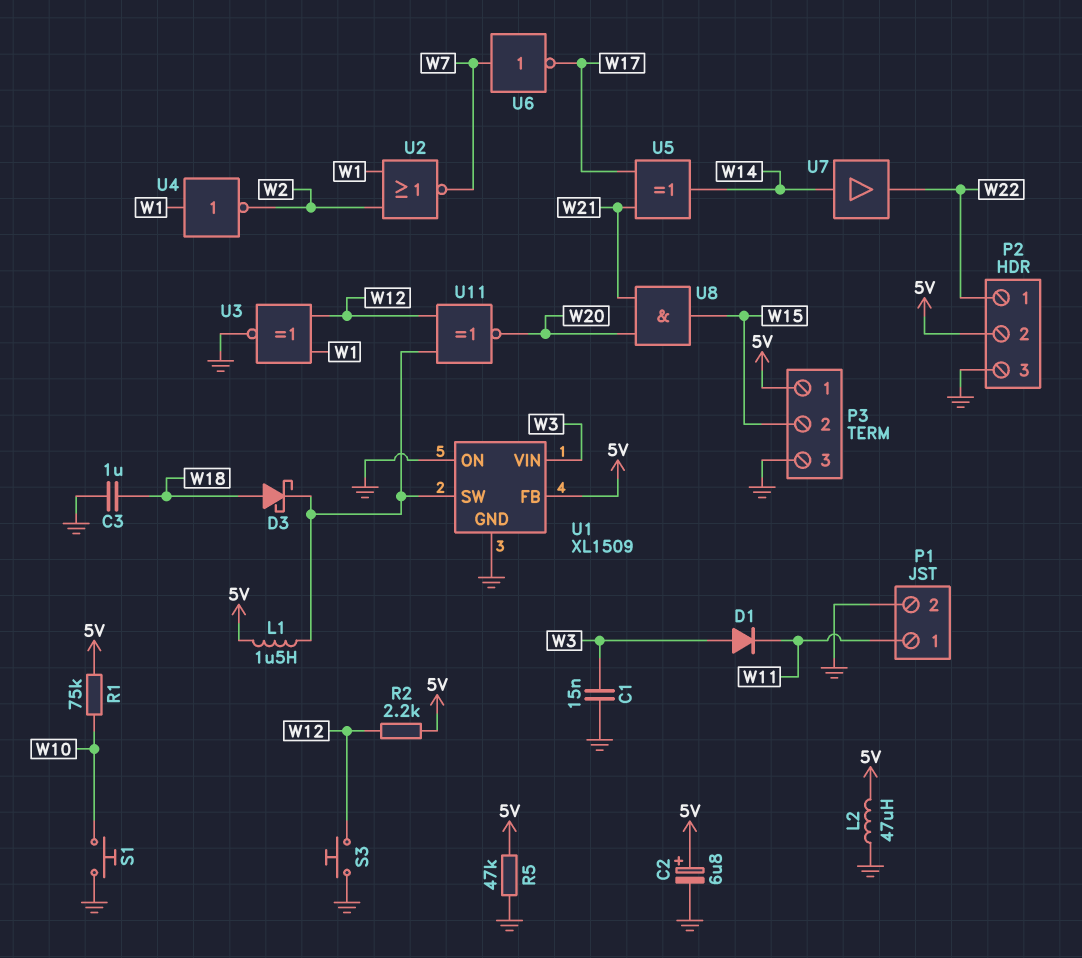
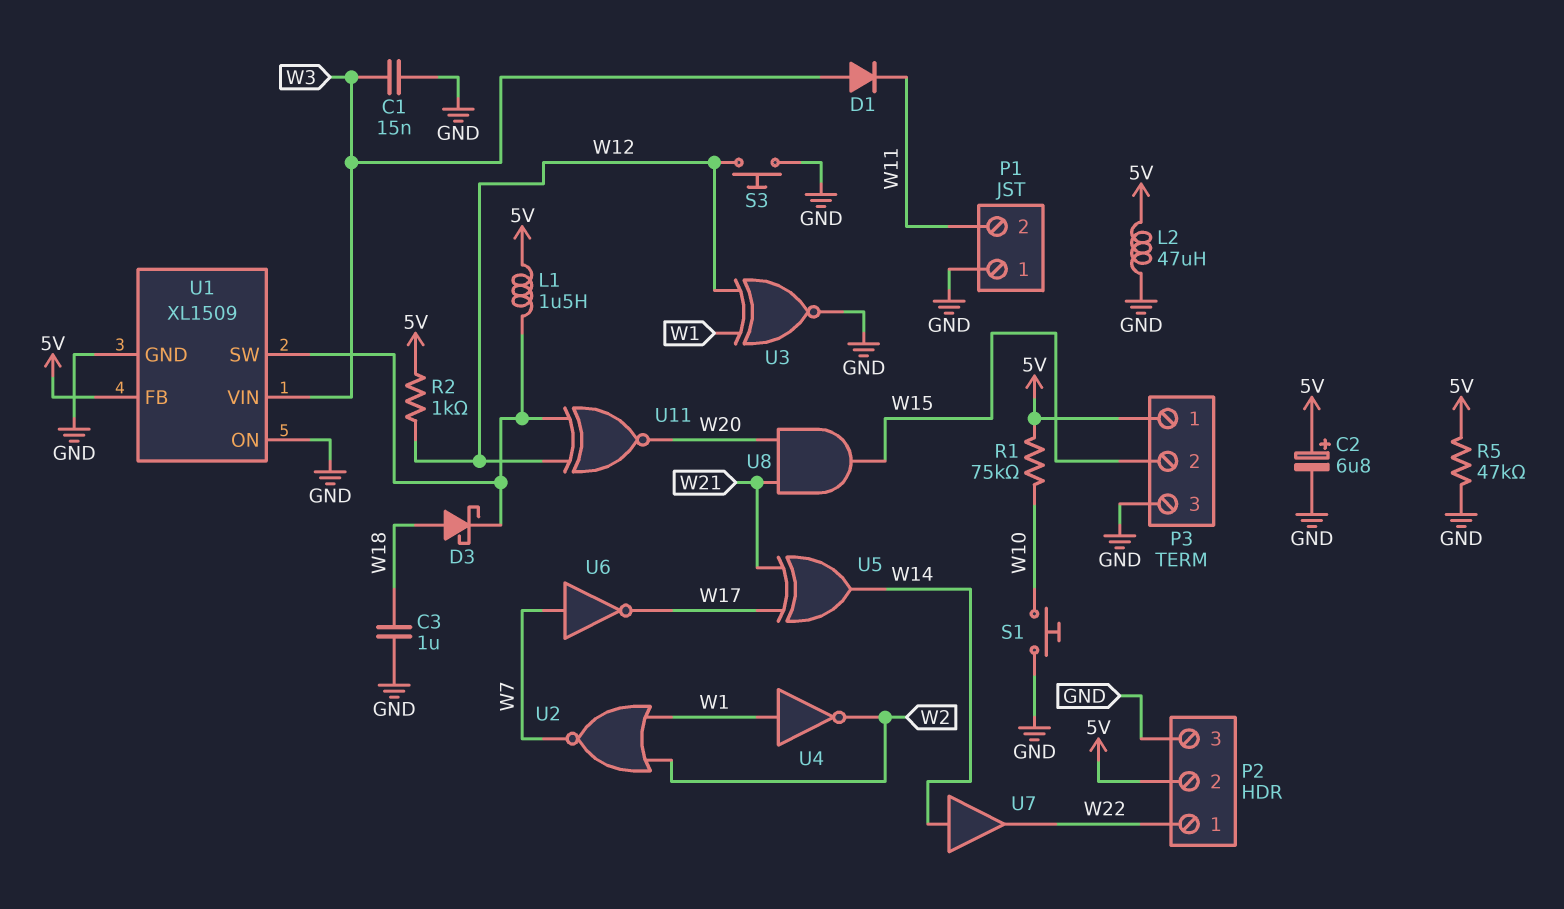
P1 pin 1: W11 -> GND
P1 pin 2: GND -> W11
R2: 2.2k (5V, W12) -> 1k (5V, W12)

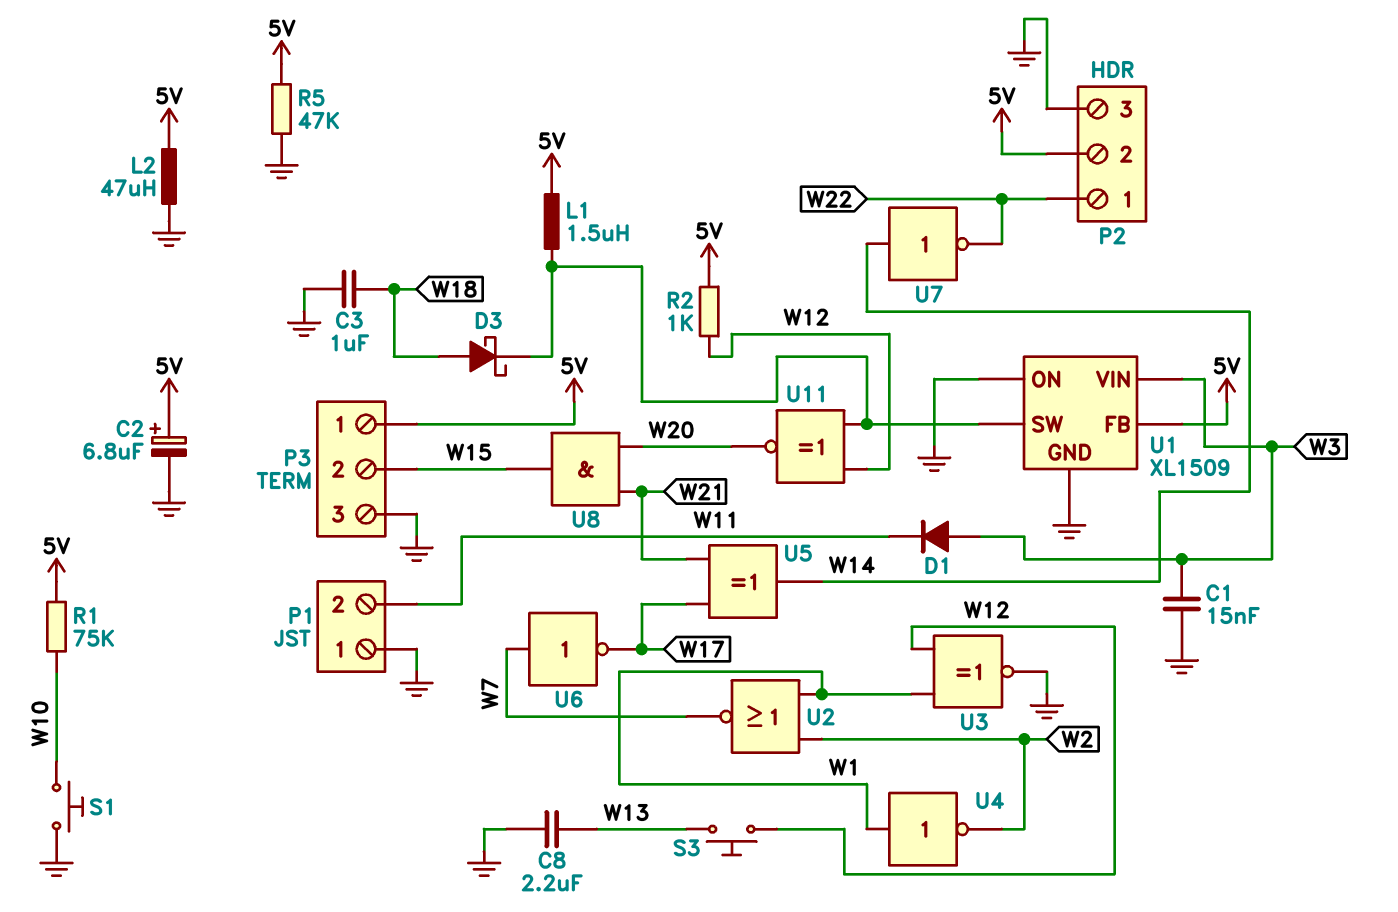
C8: none -> 2.2uF (GND, W13)
S3: button (GND, W12) -> button (W12, W13)
U7: buffer (in W14, out W22) -> NOT (in W14, out W22)

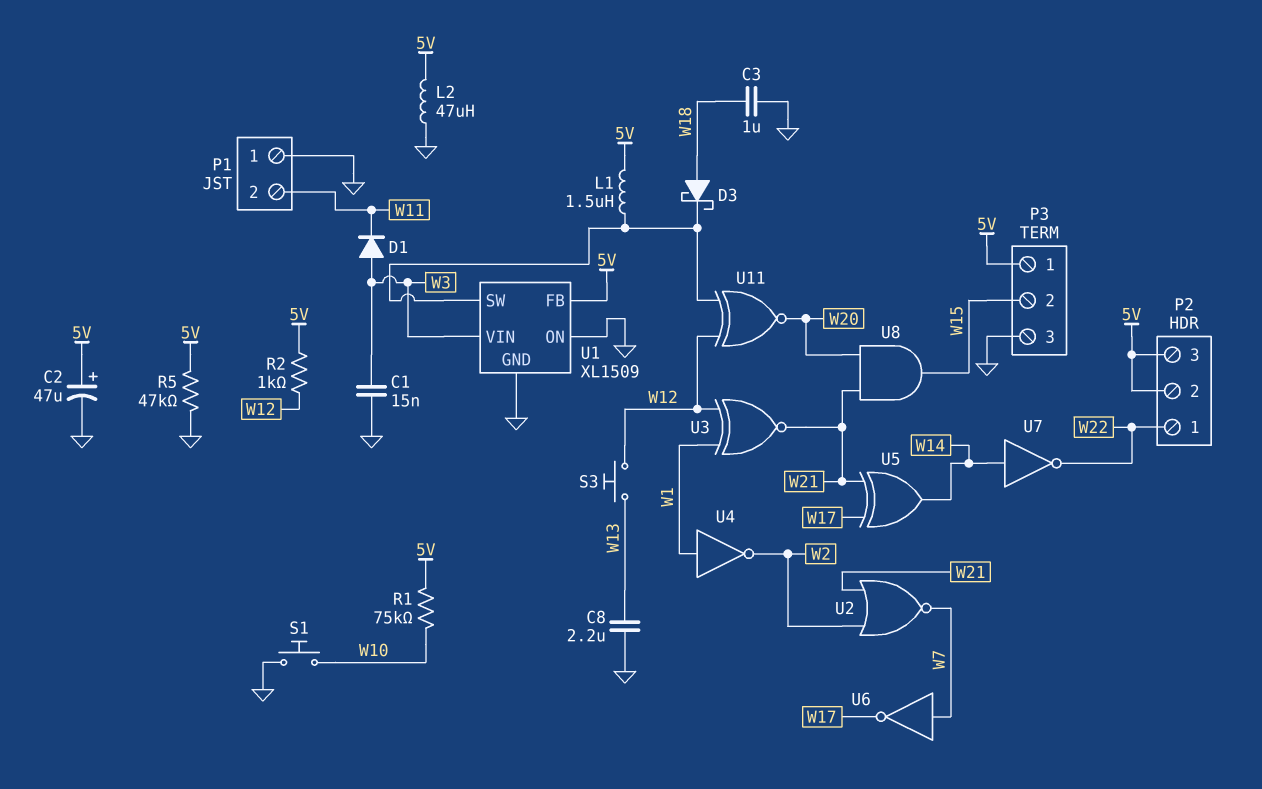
C2: 6.8uF (plus 5V, minus GND) -> 47uF (plus 5V, minus GND)
P2 pin 3: GND -> 5V
U2: NOR (in W1, in W2, out W7) -> NOR (in W2, in W21, out W7)
U3: XNOR (in W1, in W12, out GND) -> XNOR (in W1, in W12, out W21)

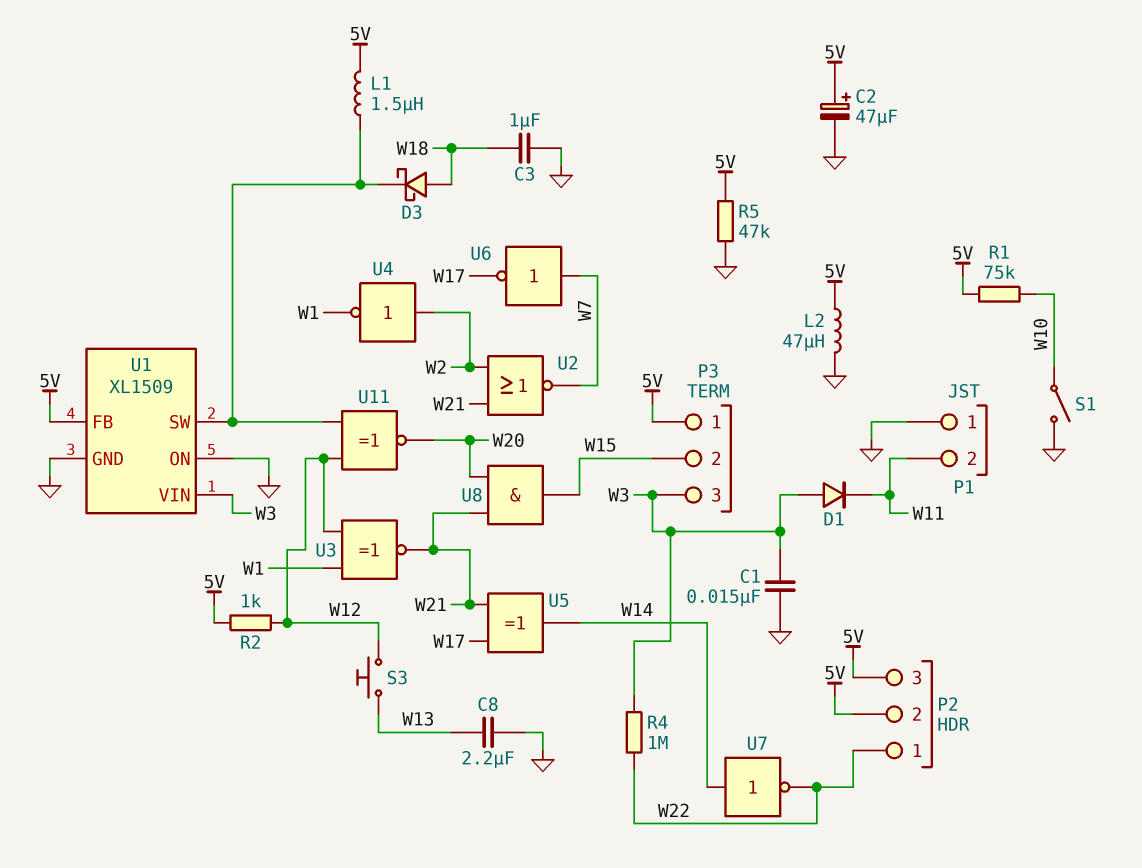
P3 pin 3: GND -> W3
R4: none -> 1M (W3, W22)
S1: button (GND, W10) -> switch (GND, W10)
U4: NOT (in W1, out W2) -> NOT (in W2, out W1)

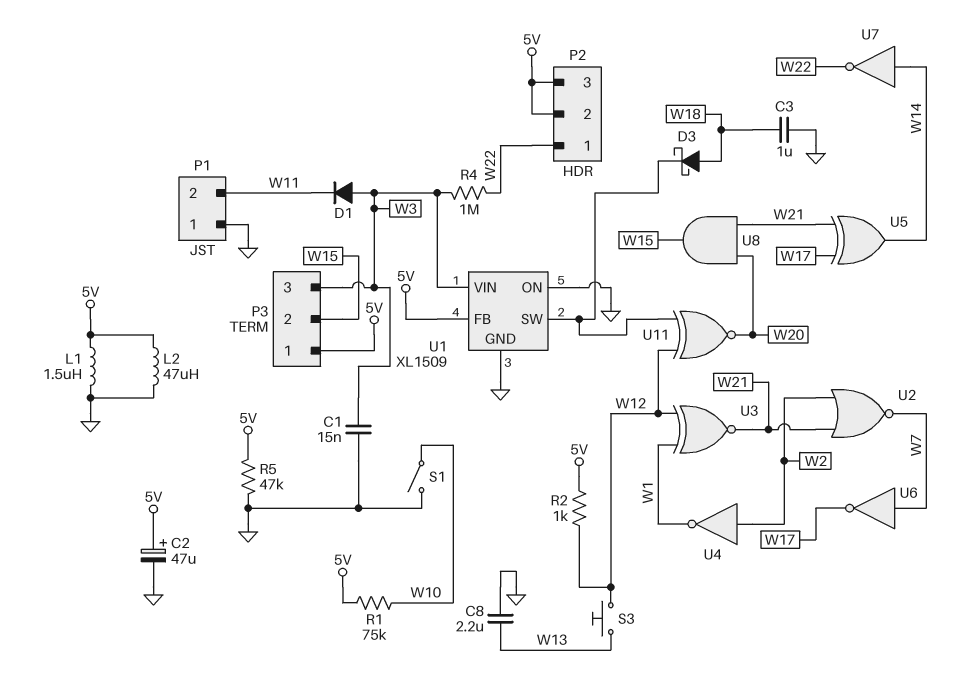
L1: 1.5uH (5V, U1/SW) -> 1.5uH (5V, GND)

